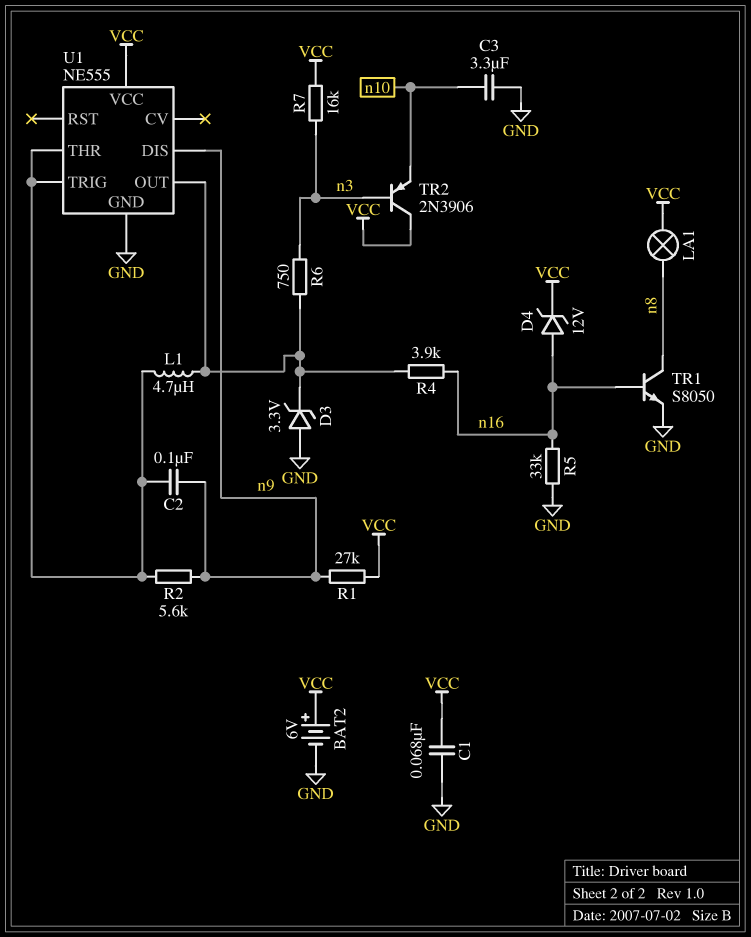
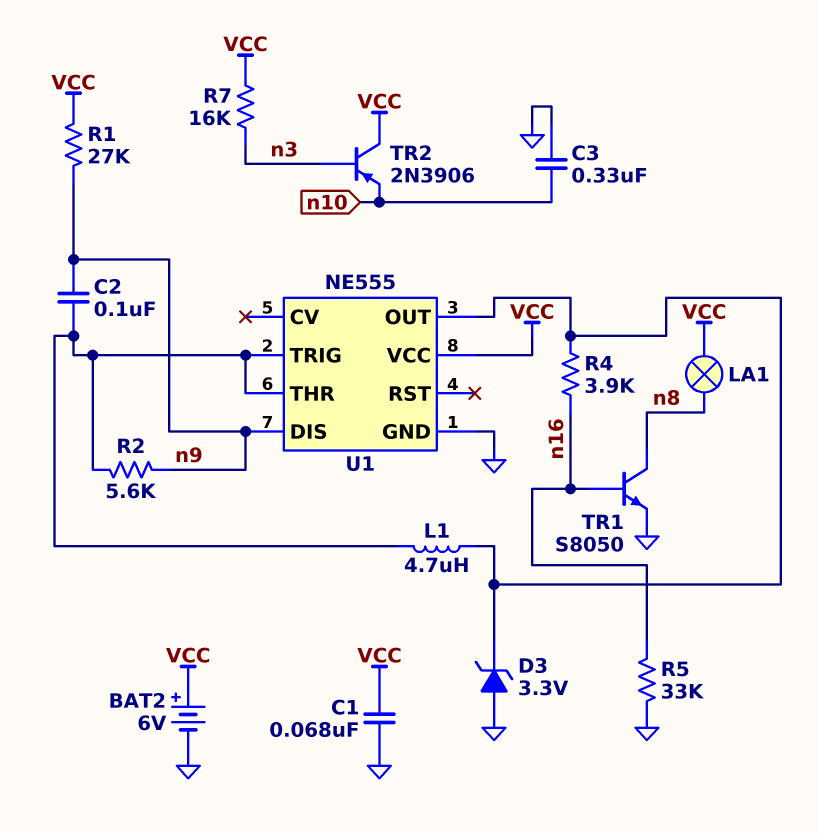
C3: 3.3uF (GND, n10) -> 330nF (GND, n10)
D4: zener 12V (A n16, K VCC) -> none
R6: 750 (U1/OUT, n3) -> none

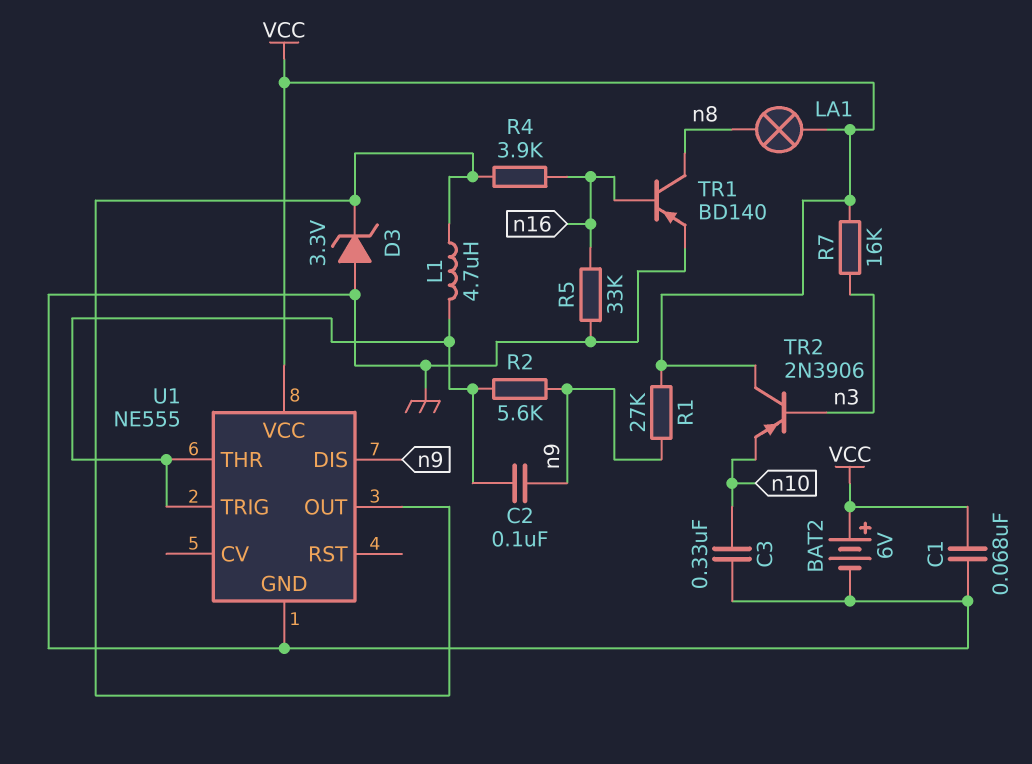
TR1: NPN S8050 (B n16, C n8, E GND) -> PNP BD140 (B n16, C n8, E GND)

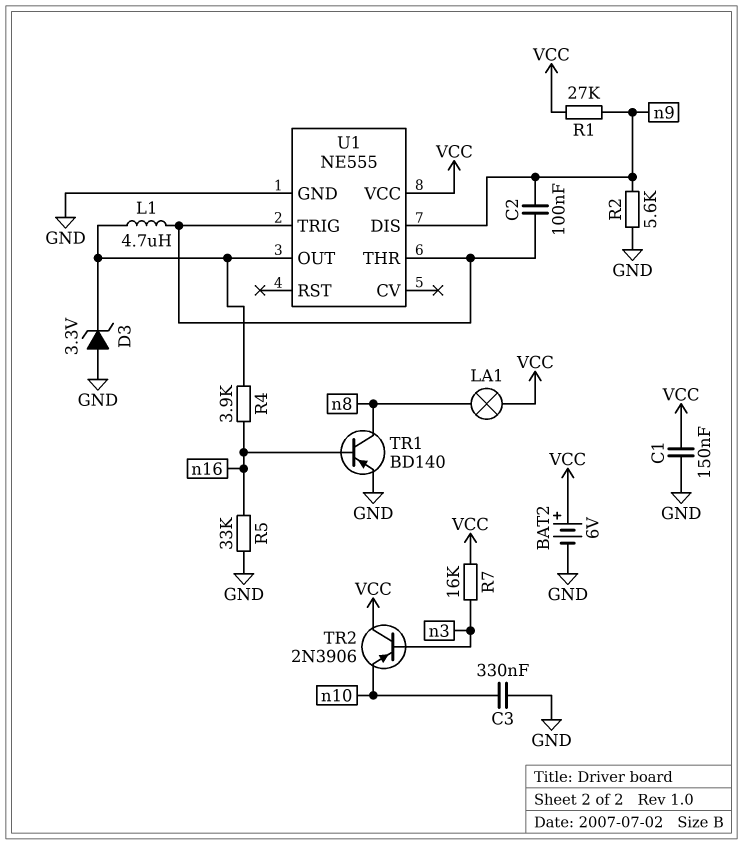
C1: 68nF (GND, VCC) -> 150nF (GND, VCC)
R2: 5.6k (U1/THR, n9) -> 5.6k (GND, n9)

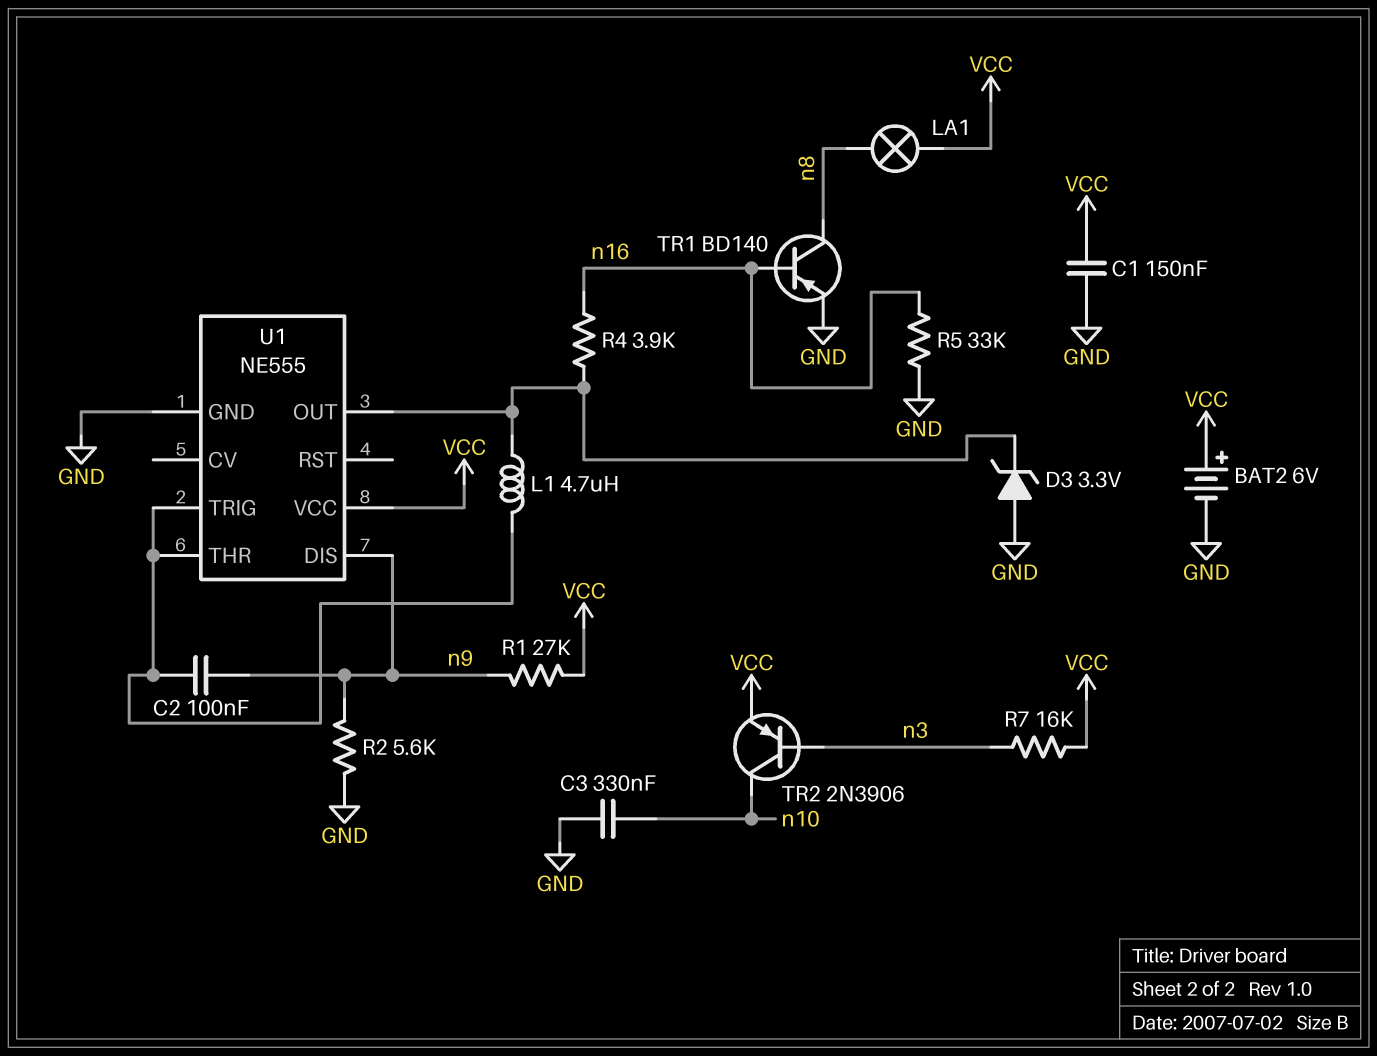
TR2: PNP 2N3906 (B n3, C VCC, E n10) -> PNP 2N3906 (B n3, C n10, E VCC)

